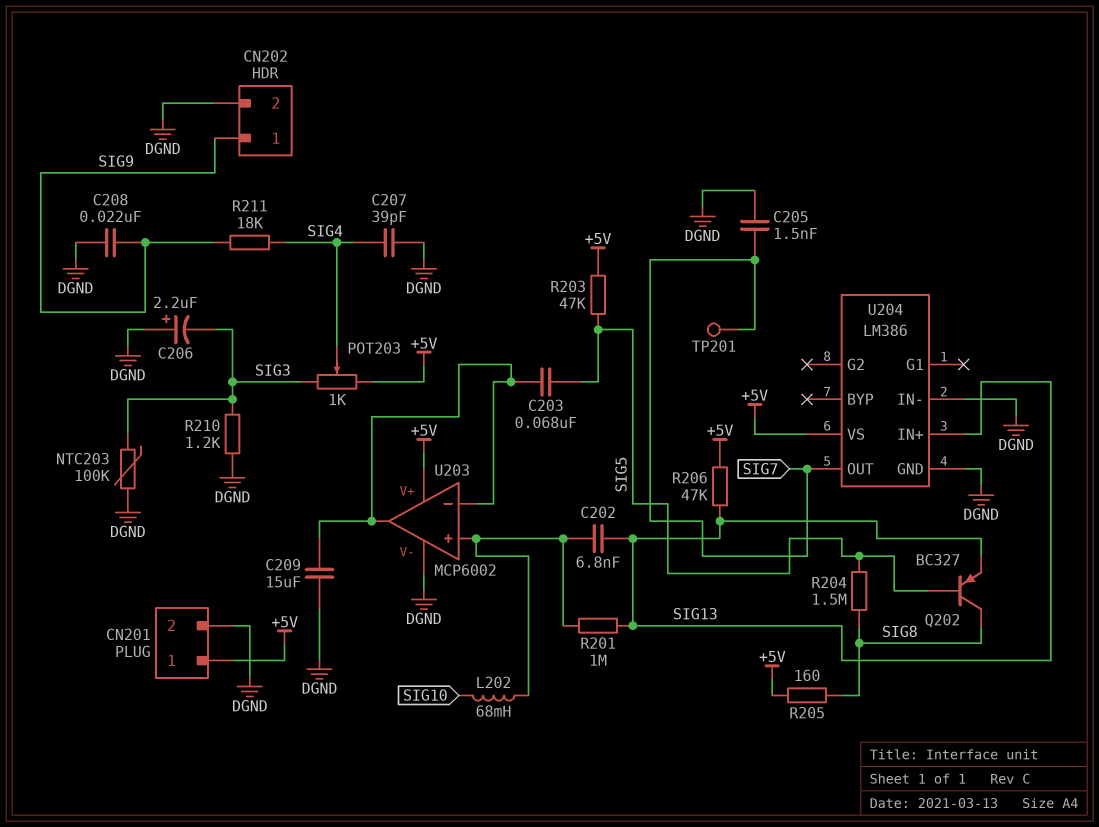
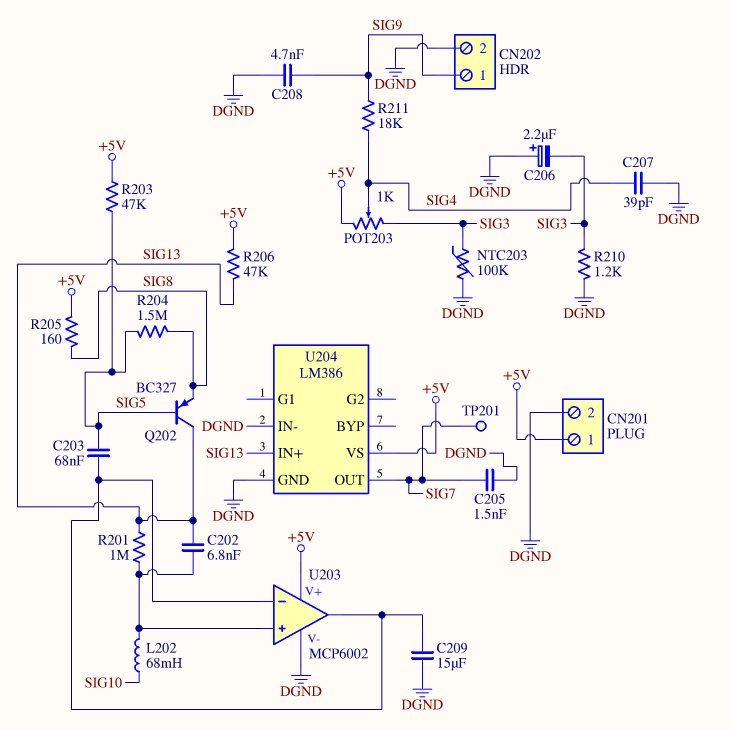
C208: 22nF (DGND, SIG9) -> 4.7nF (DGND, SIG9)
Q202: PNP BC327 (B SIG5, C SIG8, E SIG13) -> PNP BC327 (B SIG5, C SIG13, E SIG8)

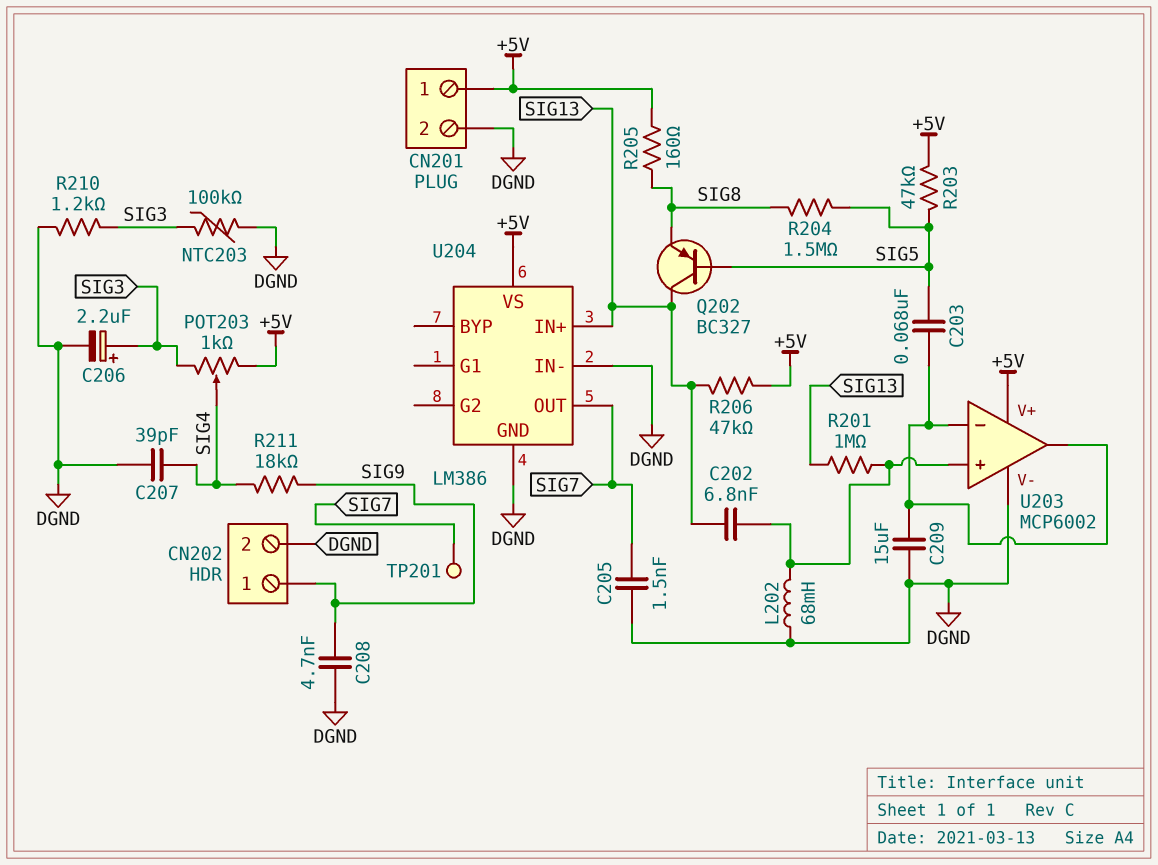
C206: 2.2uF (plus DGND, minus SIG3) -> 2.2uF (plus SIG3, minus DGND)
L202: 68mH (SIG10, U203/in+) -> 68mH (DGND, U203/in+)

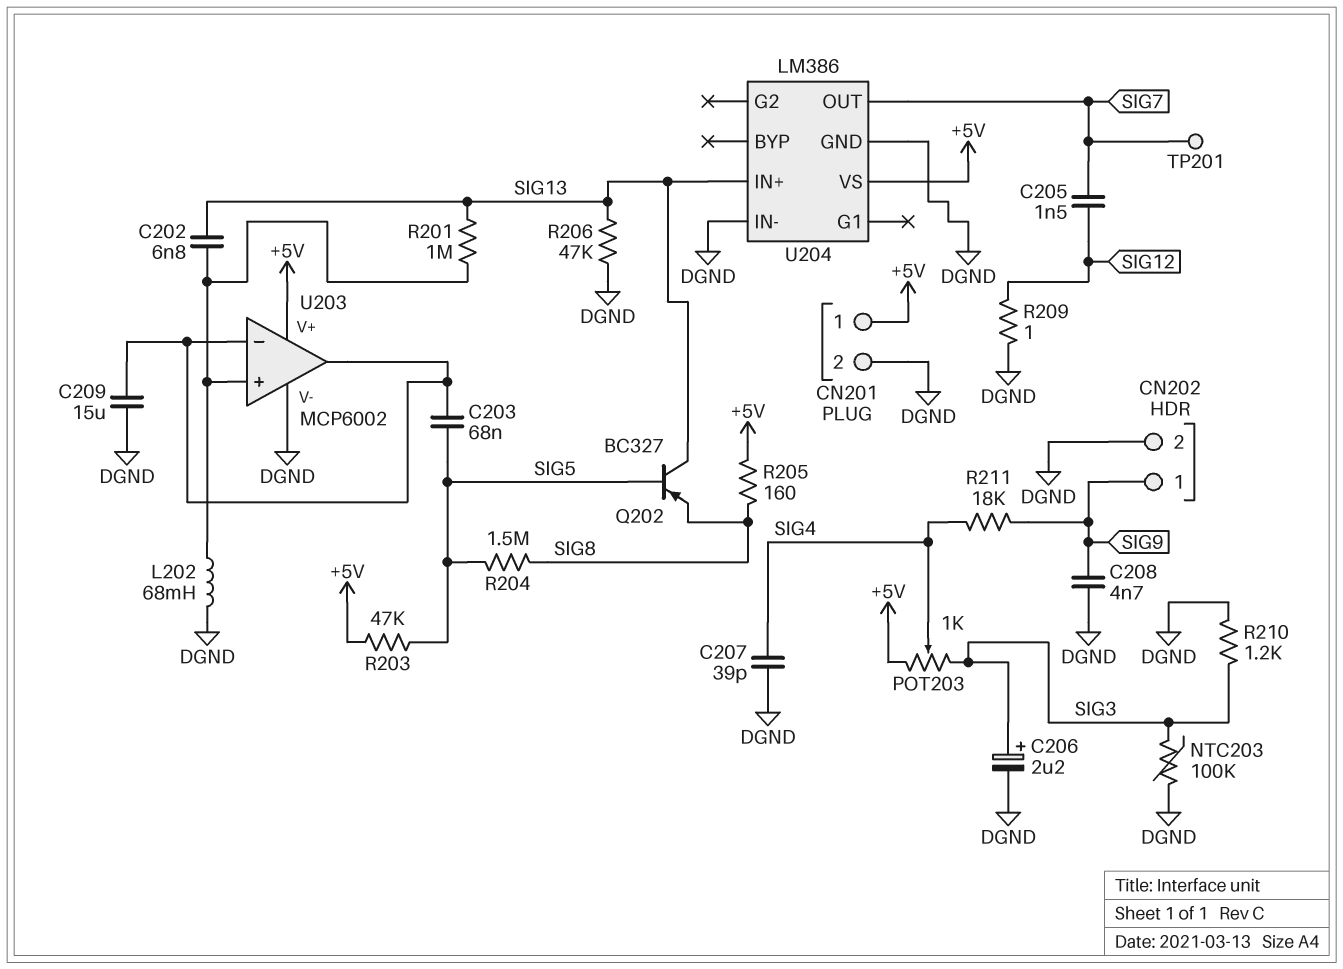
C205: 1.5nF (DGND, SIG7) -> 1.5nF (SIG7, SIG12)
R206: 47k (+5V, SIG13) -> 47k (DGND, SIG13)
R209: none -> 1 (DGND, SIG12)

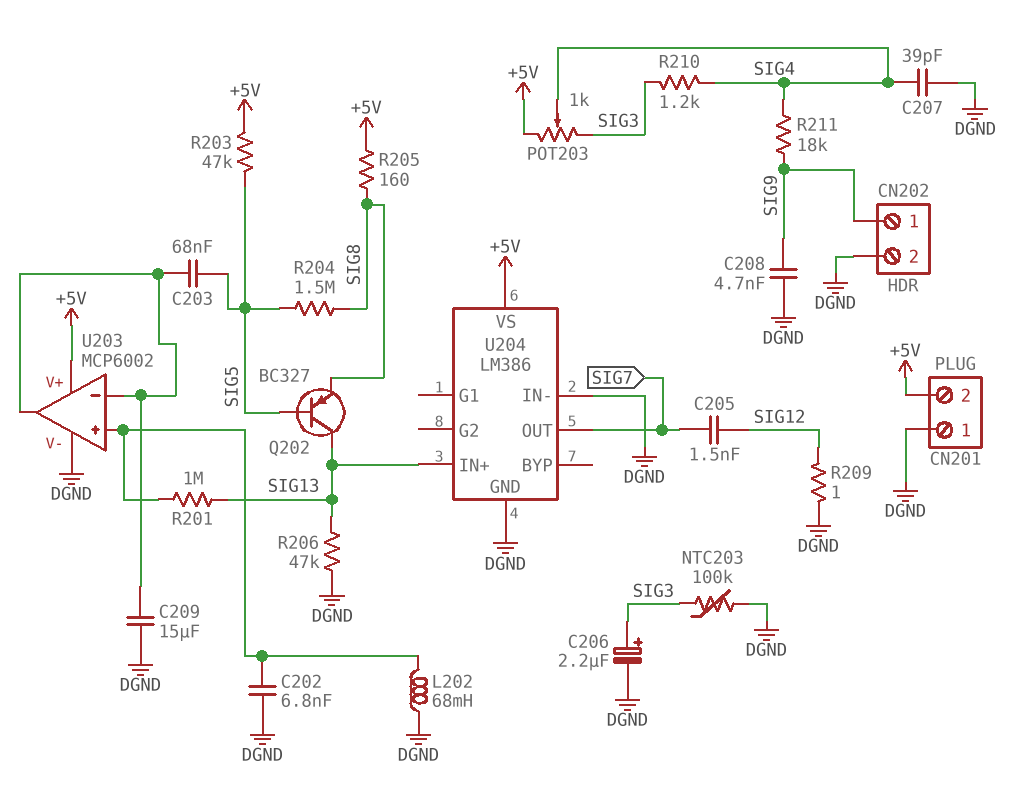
C202: 6.8nF (SIG13, U203/in+) -> 6.8nF (DGND, U203/in+)
CN201 pin 1: +5V -> DGND
CN201 pin 2: DGND -> +5V
R210: 1.2k (DGND, SIG3) -> 1.2k (SIG3, SIG4)
TP201: test point (SIG7) -> none

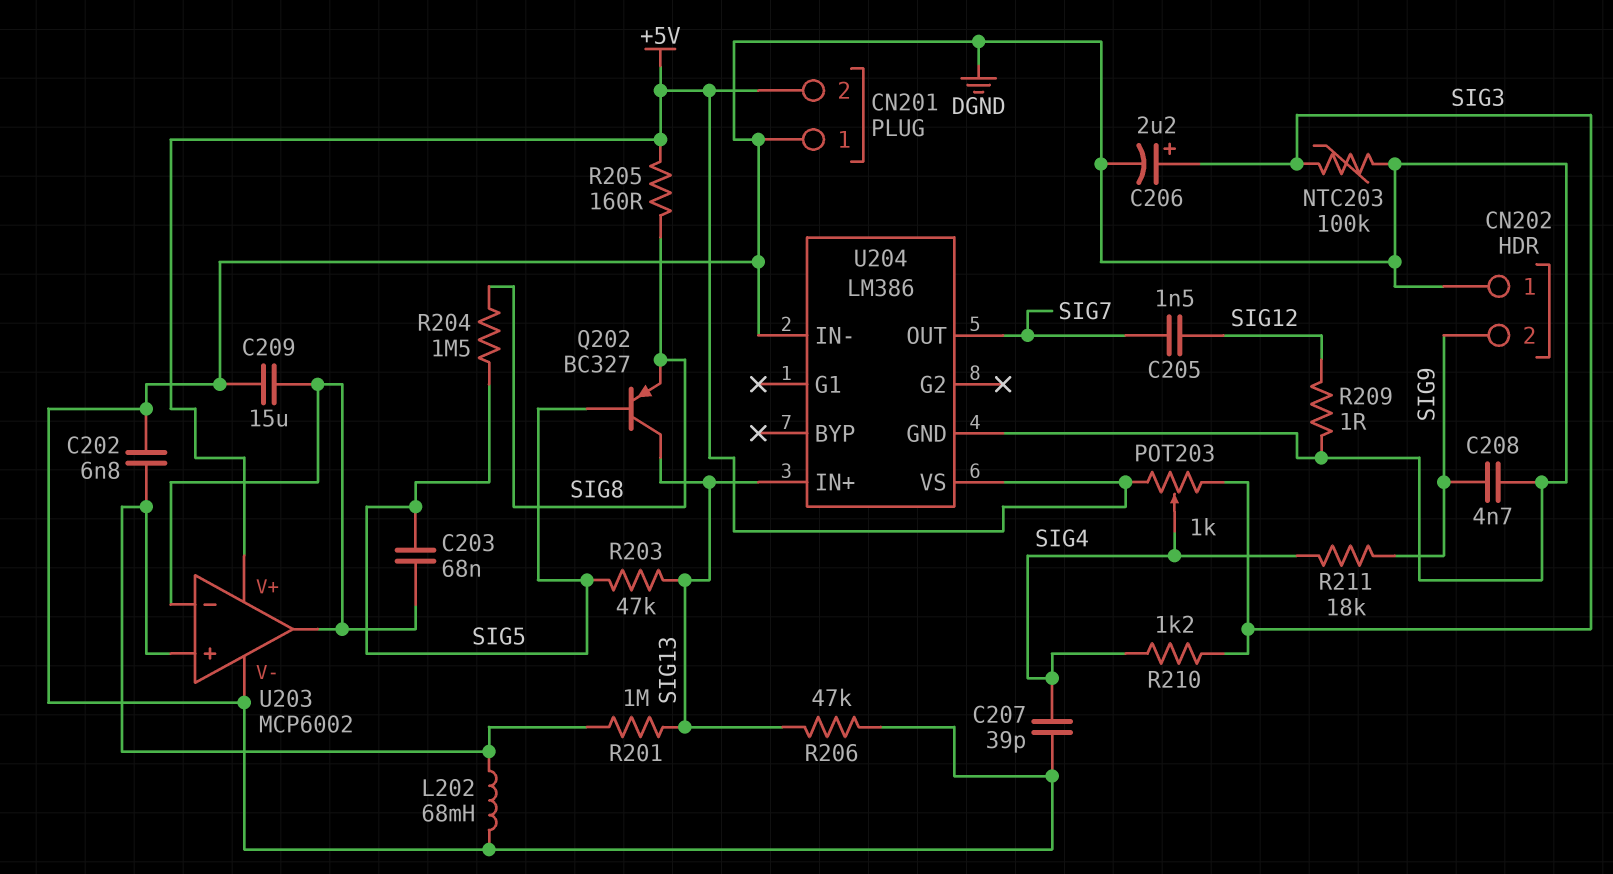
CN202 pin 1: SIG9 -> DGND
CN202 pin 2: DGND -> SIG9
R203: 47k (+5V, SIG5) -> 47k (SIG5, SIG13)

